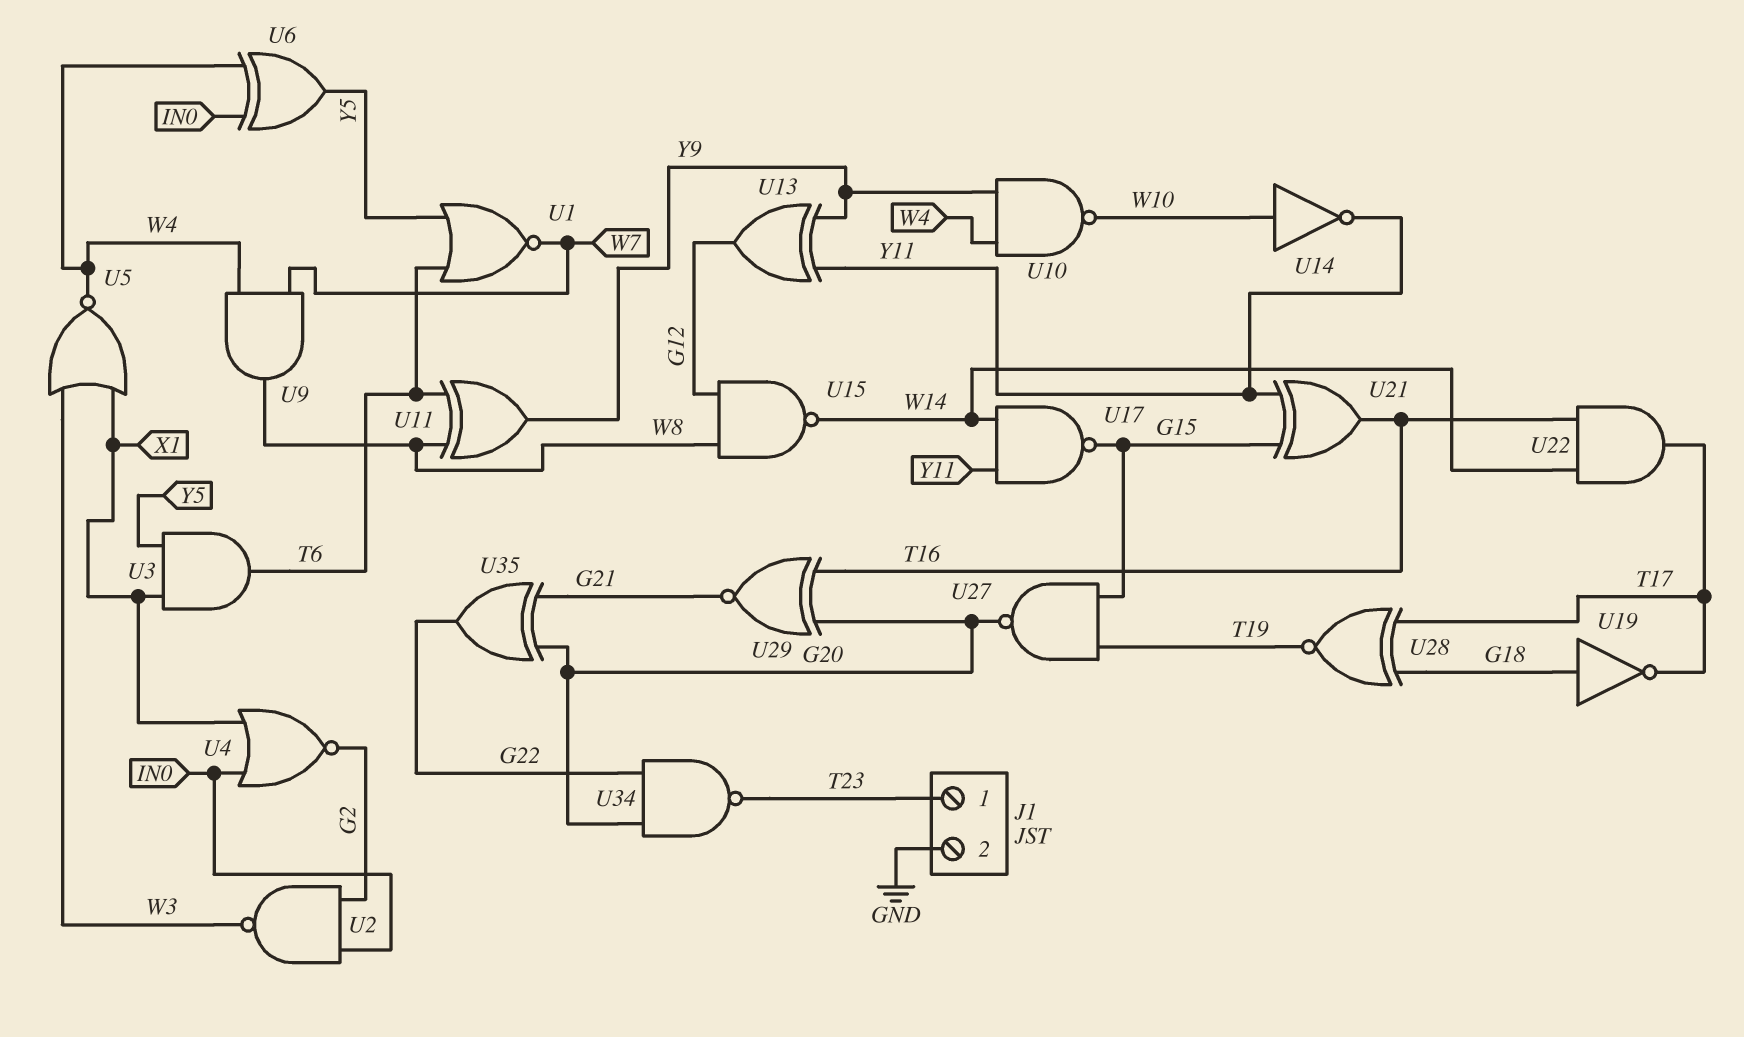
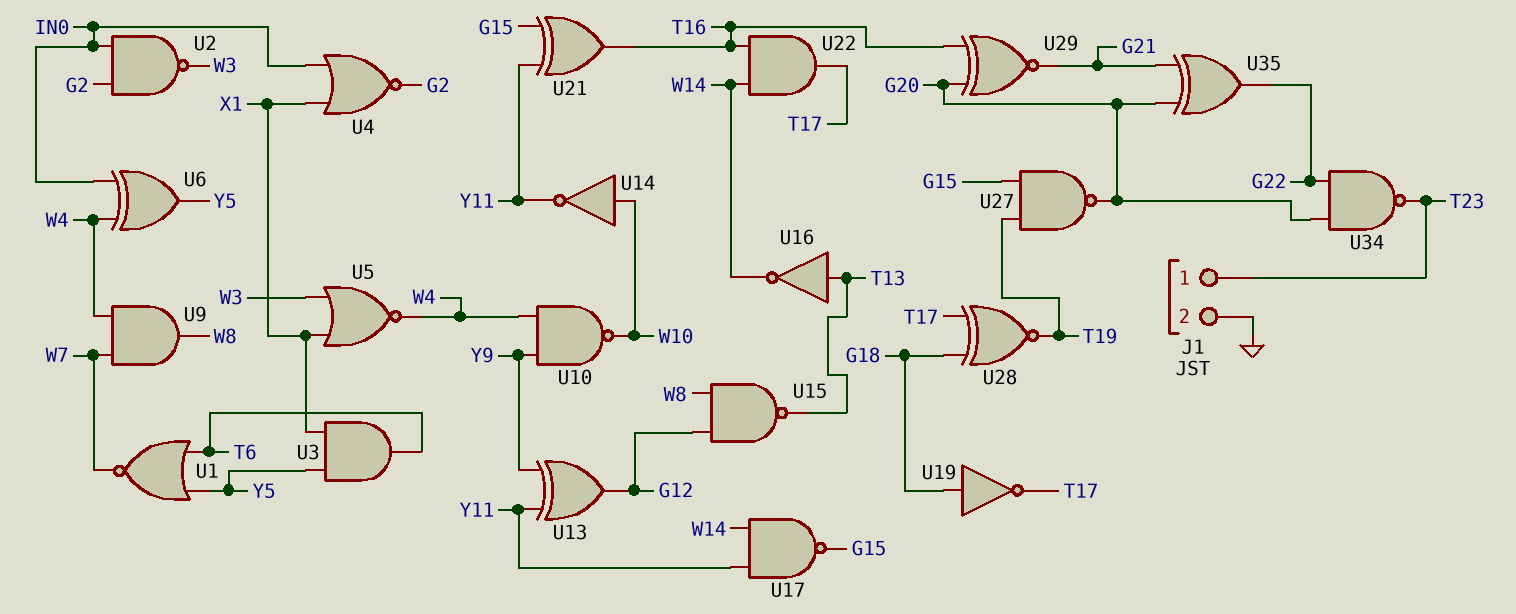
U11: XOR (in T6, in W8, out Y9) -> none
U15: NAND (in G12, in W8, out W14) -> NAND (in G12, in W8, out T13)
U16: none -> NOT (in T13, out W14)

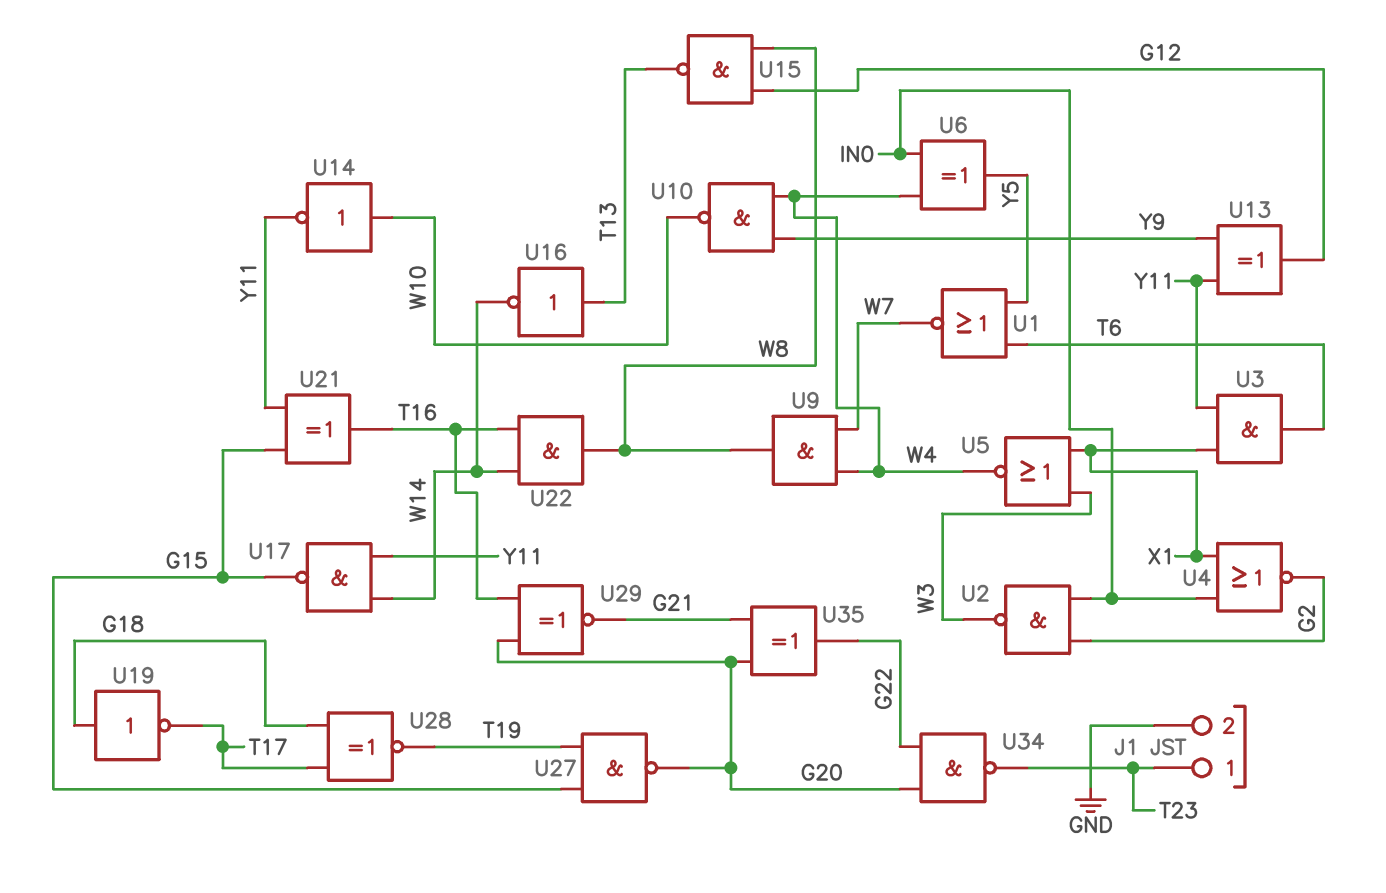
U3: AND (in X1, in Y5, out T6) -> AND (in X1, in Y11, out T6)
U22: AND (in T16, in W14, out T17) -> AND (in T16, in W14, out W8)

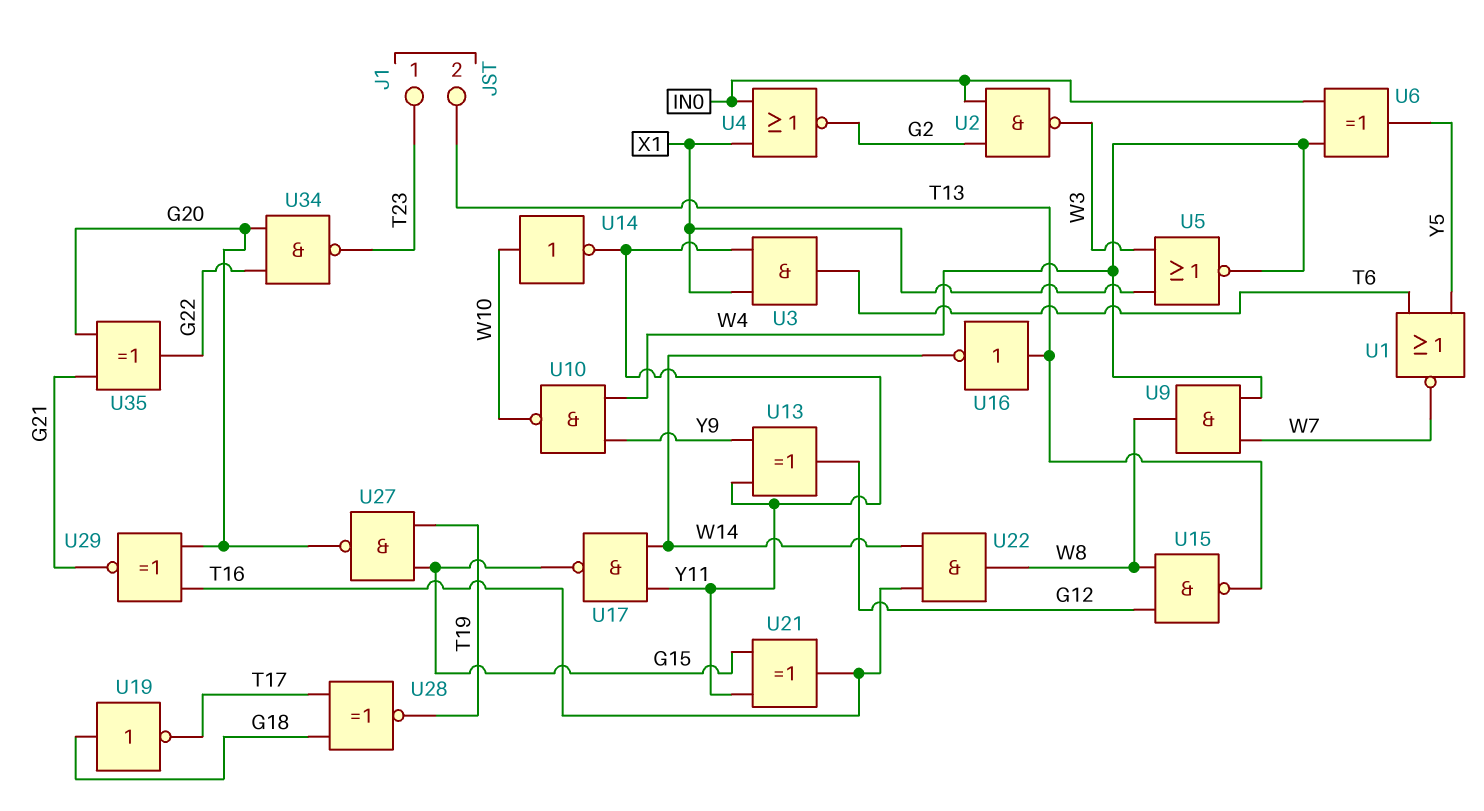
J1 pin 2: GND -> T13

